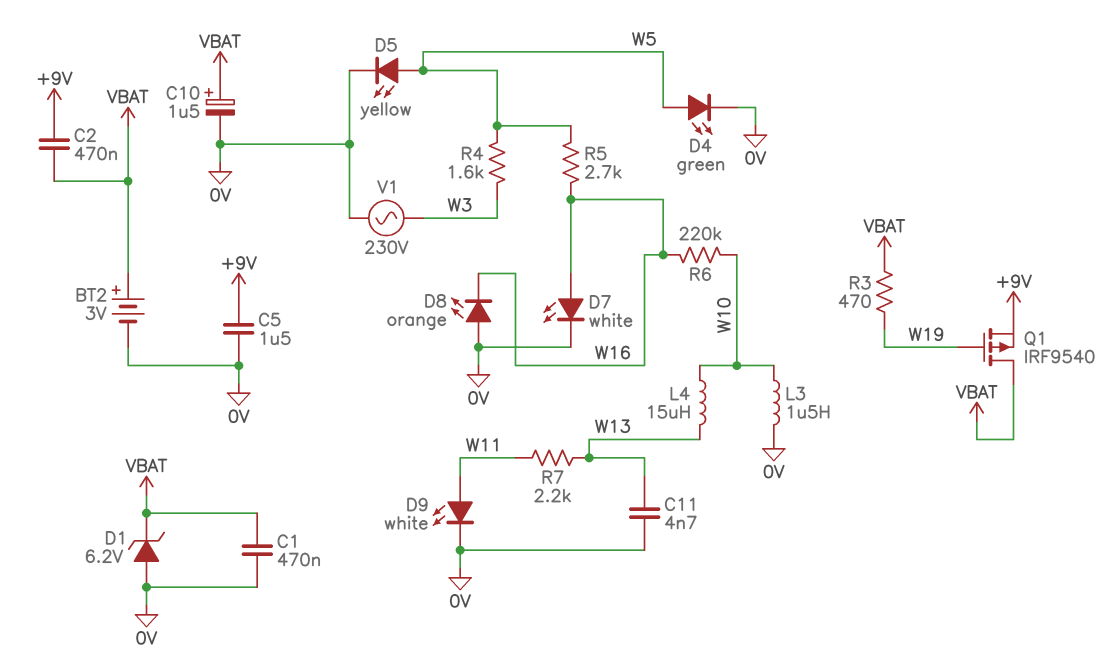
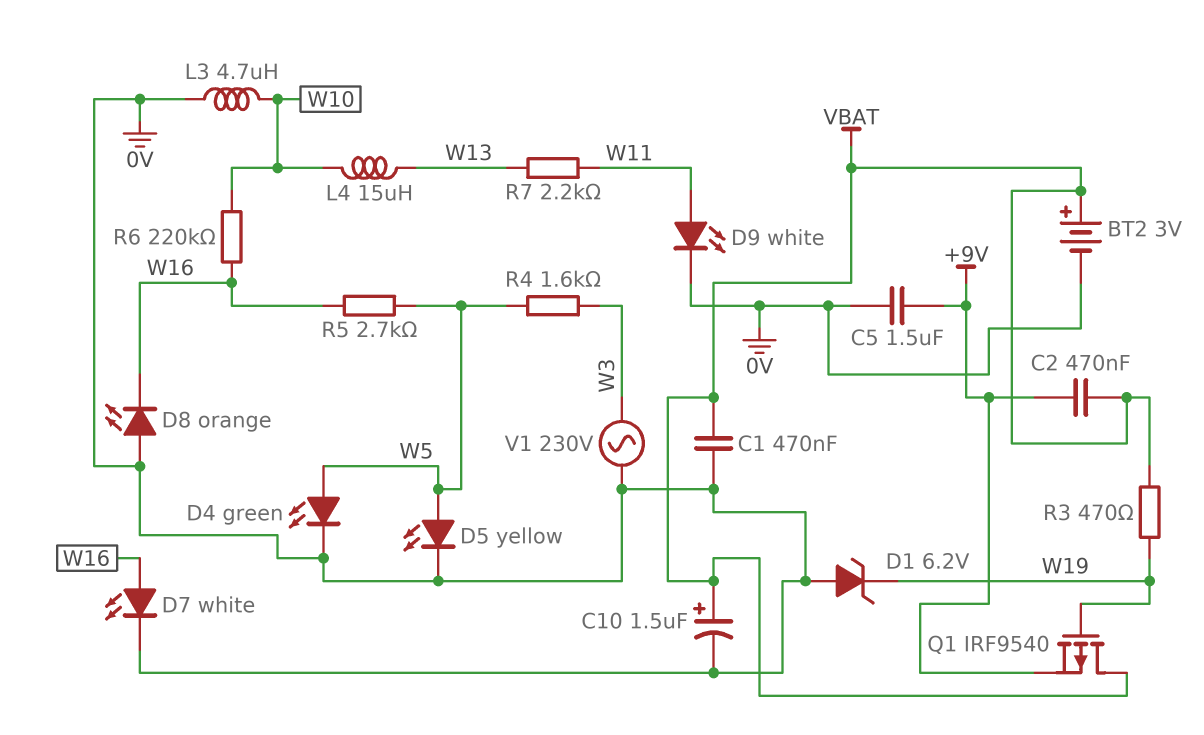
C11: 4.7nF (0V, W13) -> none
D1: zener 6.2V (A 0V, K VBAT) -> zener 6.2V (A 0V, K W19)
L3: 1.5uH (0V, W10) -> 4.7uH (0V, W10)

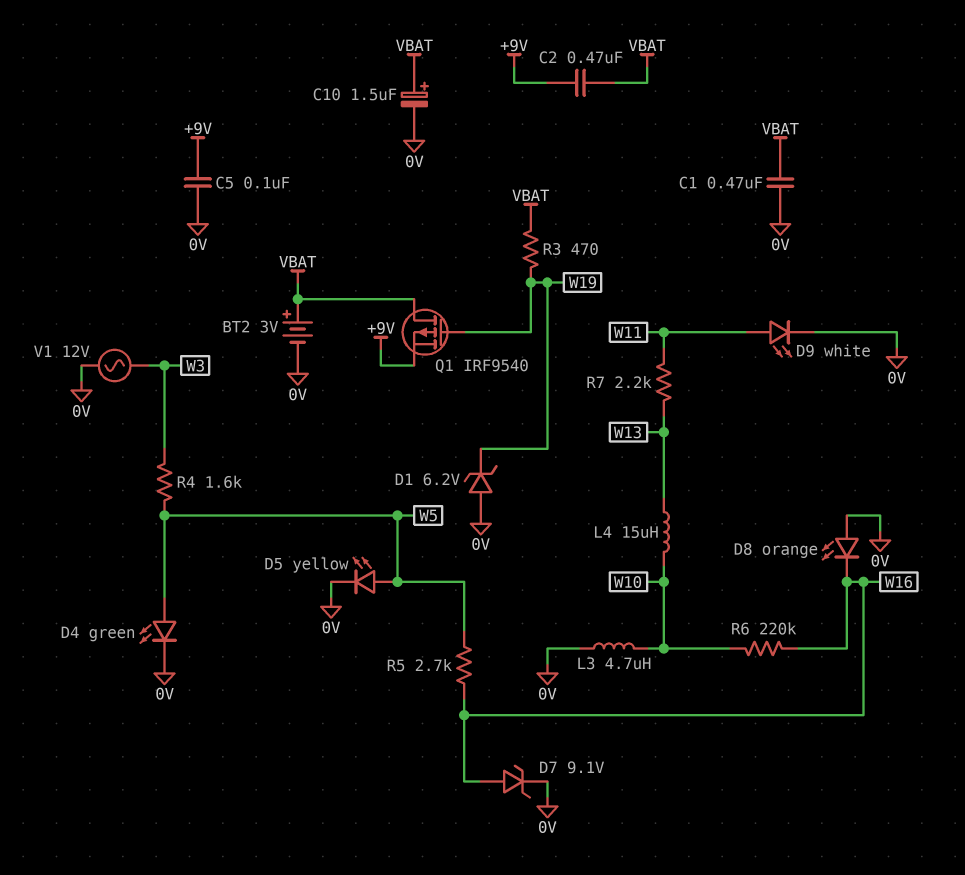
C5: 1.5uF (+9V, 0V) -> 100nF (+9V, 0V)
D7: LED white (A W16, K 0V) -> zener 9.1V (A W16, K 0V)
V1: AC 230V (0V, W3) -> AC 12V (0V, W3)

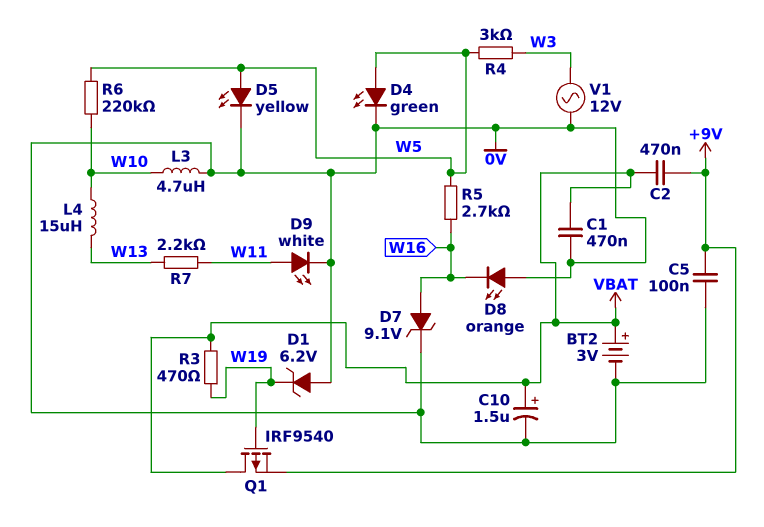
R4: 1.6k (W3, W5) -> 3k (W3, W5)
R6: 220k (W10, W16) -> 220k (W5, W10)

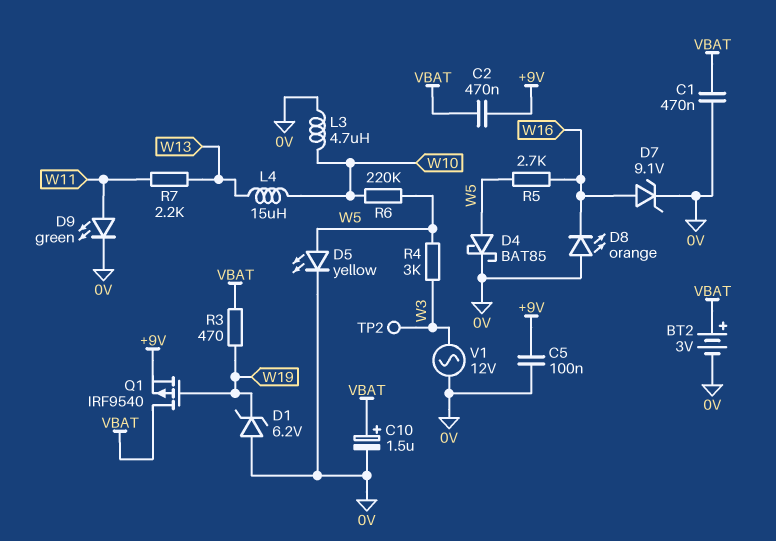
D4: LED green (A W5, K 0V) -> schottky BAT85 (A W5, K 0V)
D9: LED white (A W11, K 0V) -> LED green (A W11, K 0V)
TP2: none -> test point (W3)

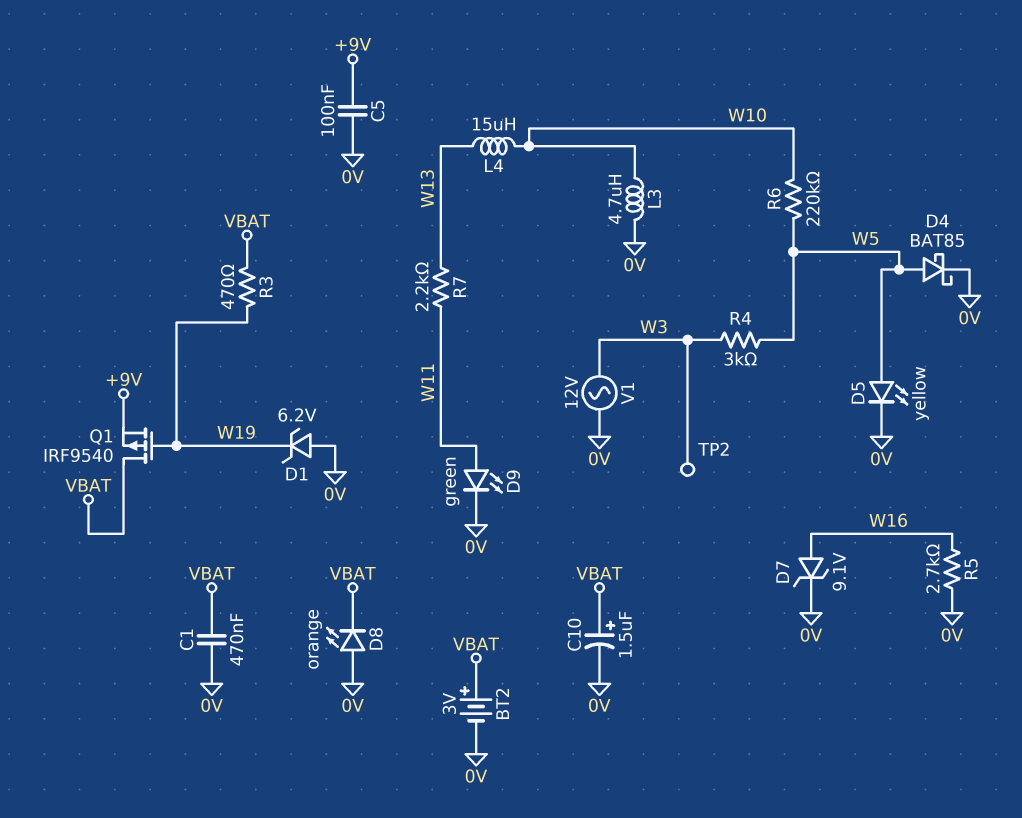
C2: 470nF (+9V, VBAT) -> none
D8: LED orange (A 0V, K W16) -> LED orange (A 0V, K VBAT)
R5: 2.7k (W5, W16) -> 2.7k (0V, W16)

